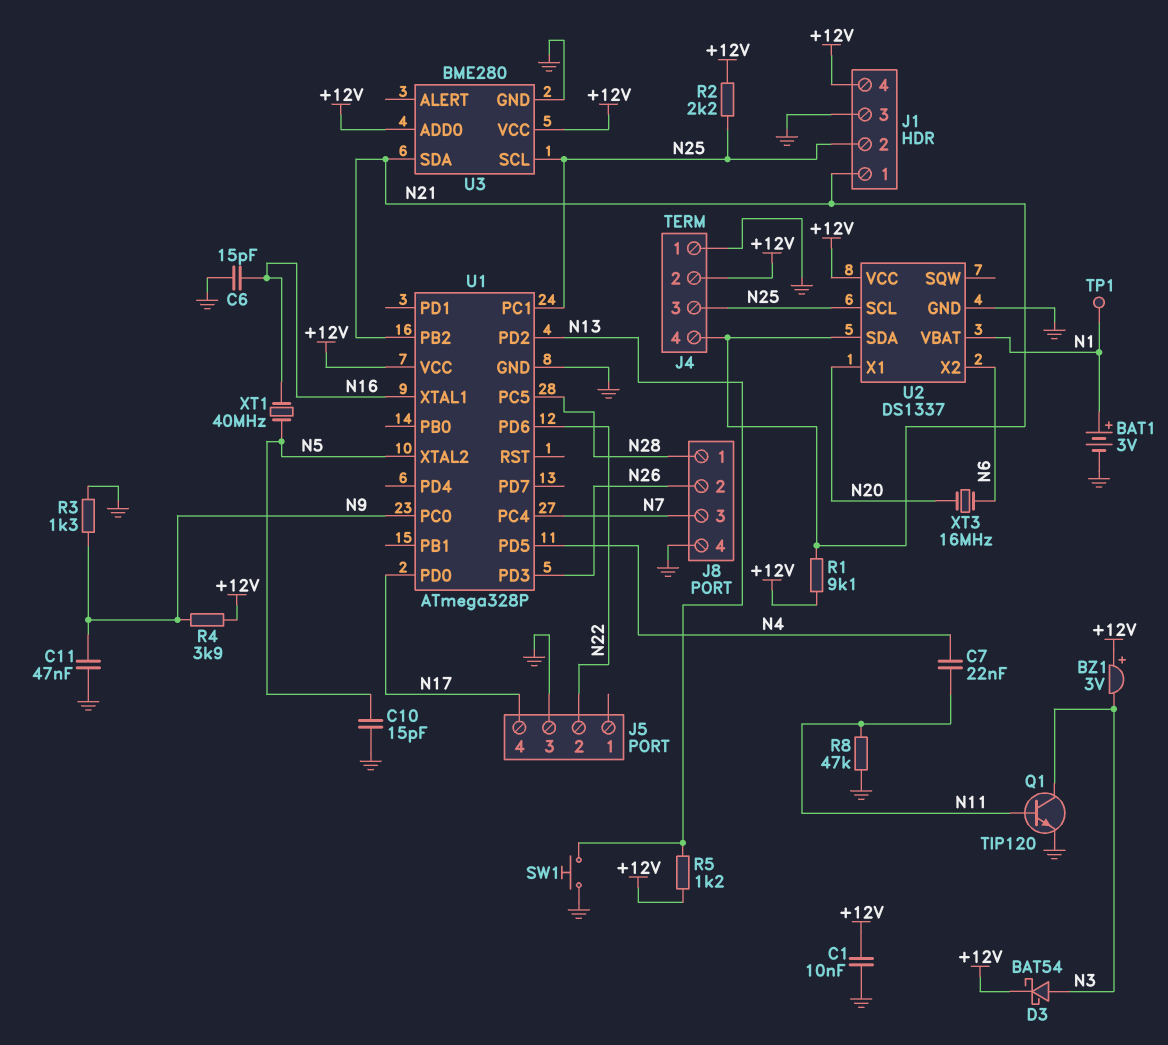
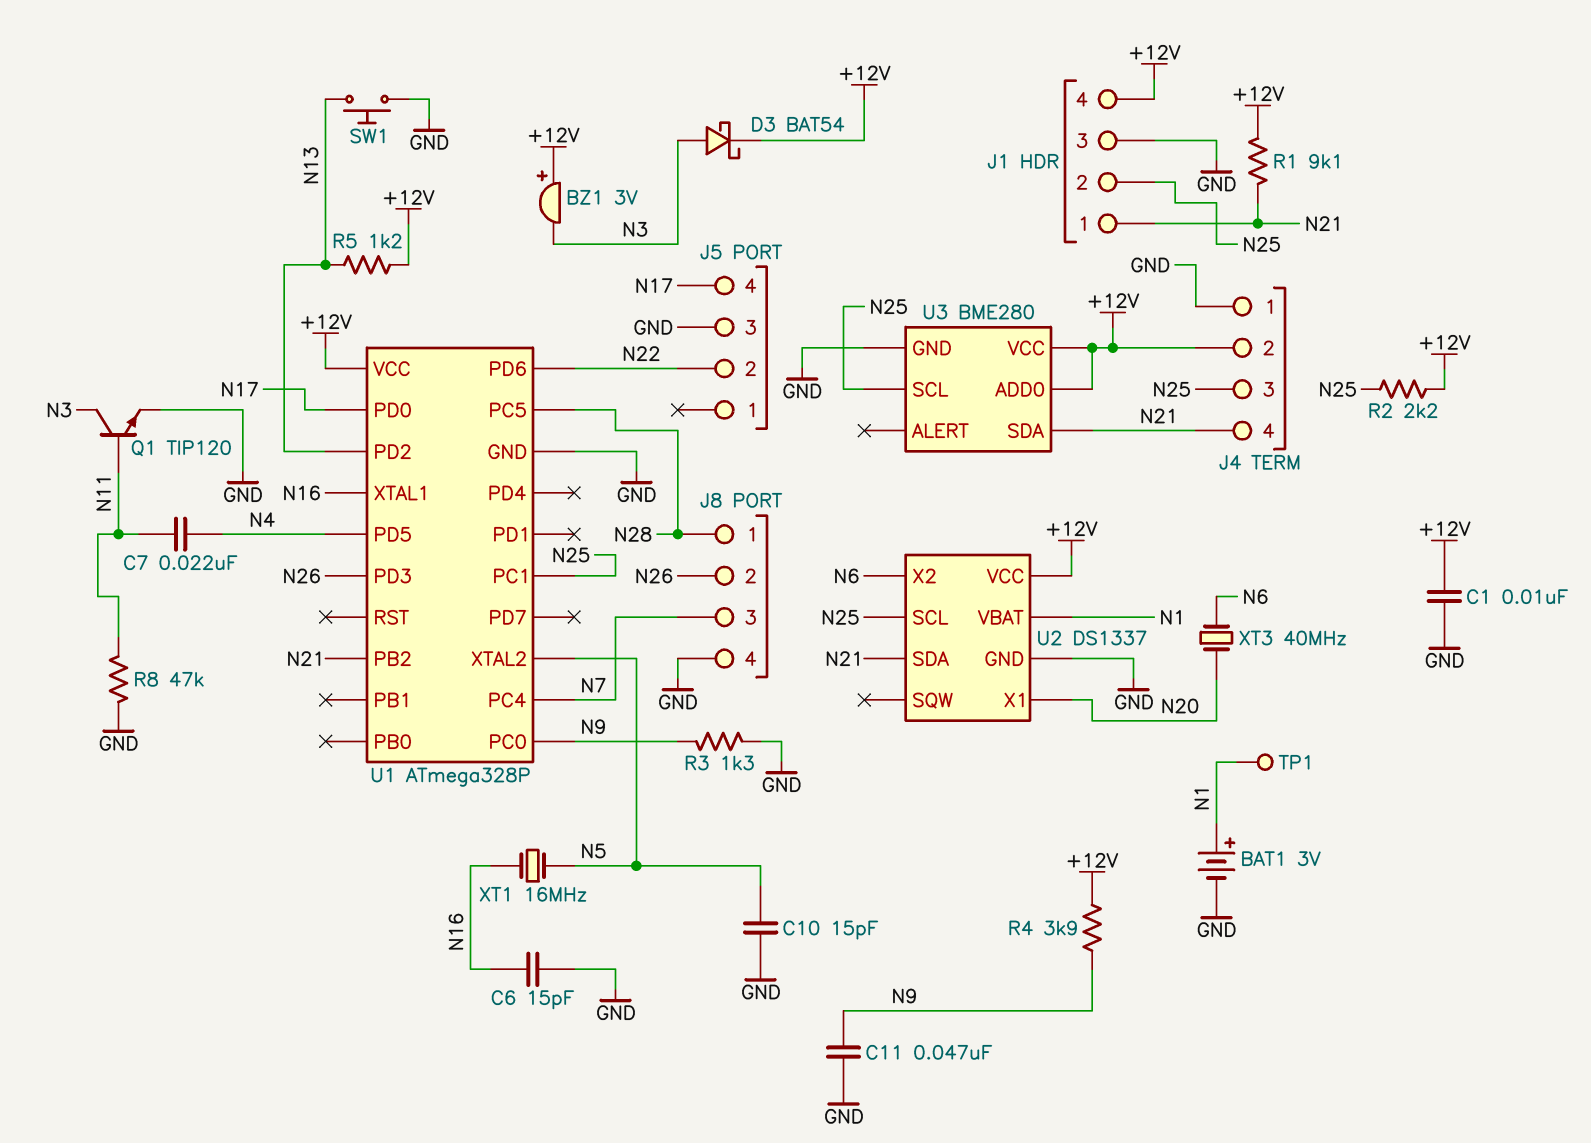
XT1: 40MHz (N5, N16) -> 16MHz (N5, N16)
XT3: 16MHz (N6, N20) -> 40MHz (N6, N20)

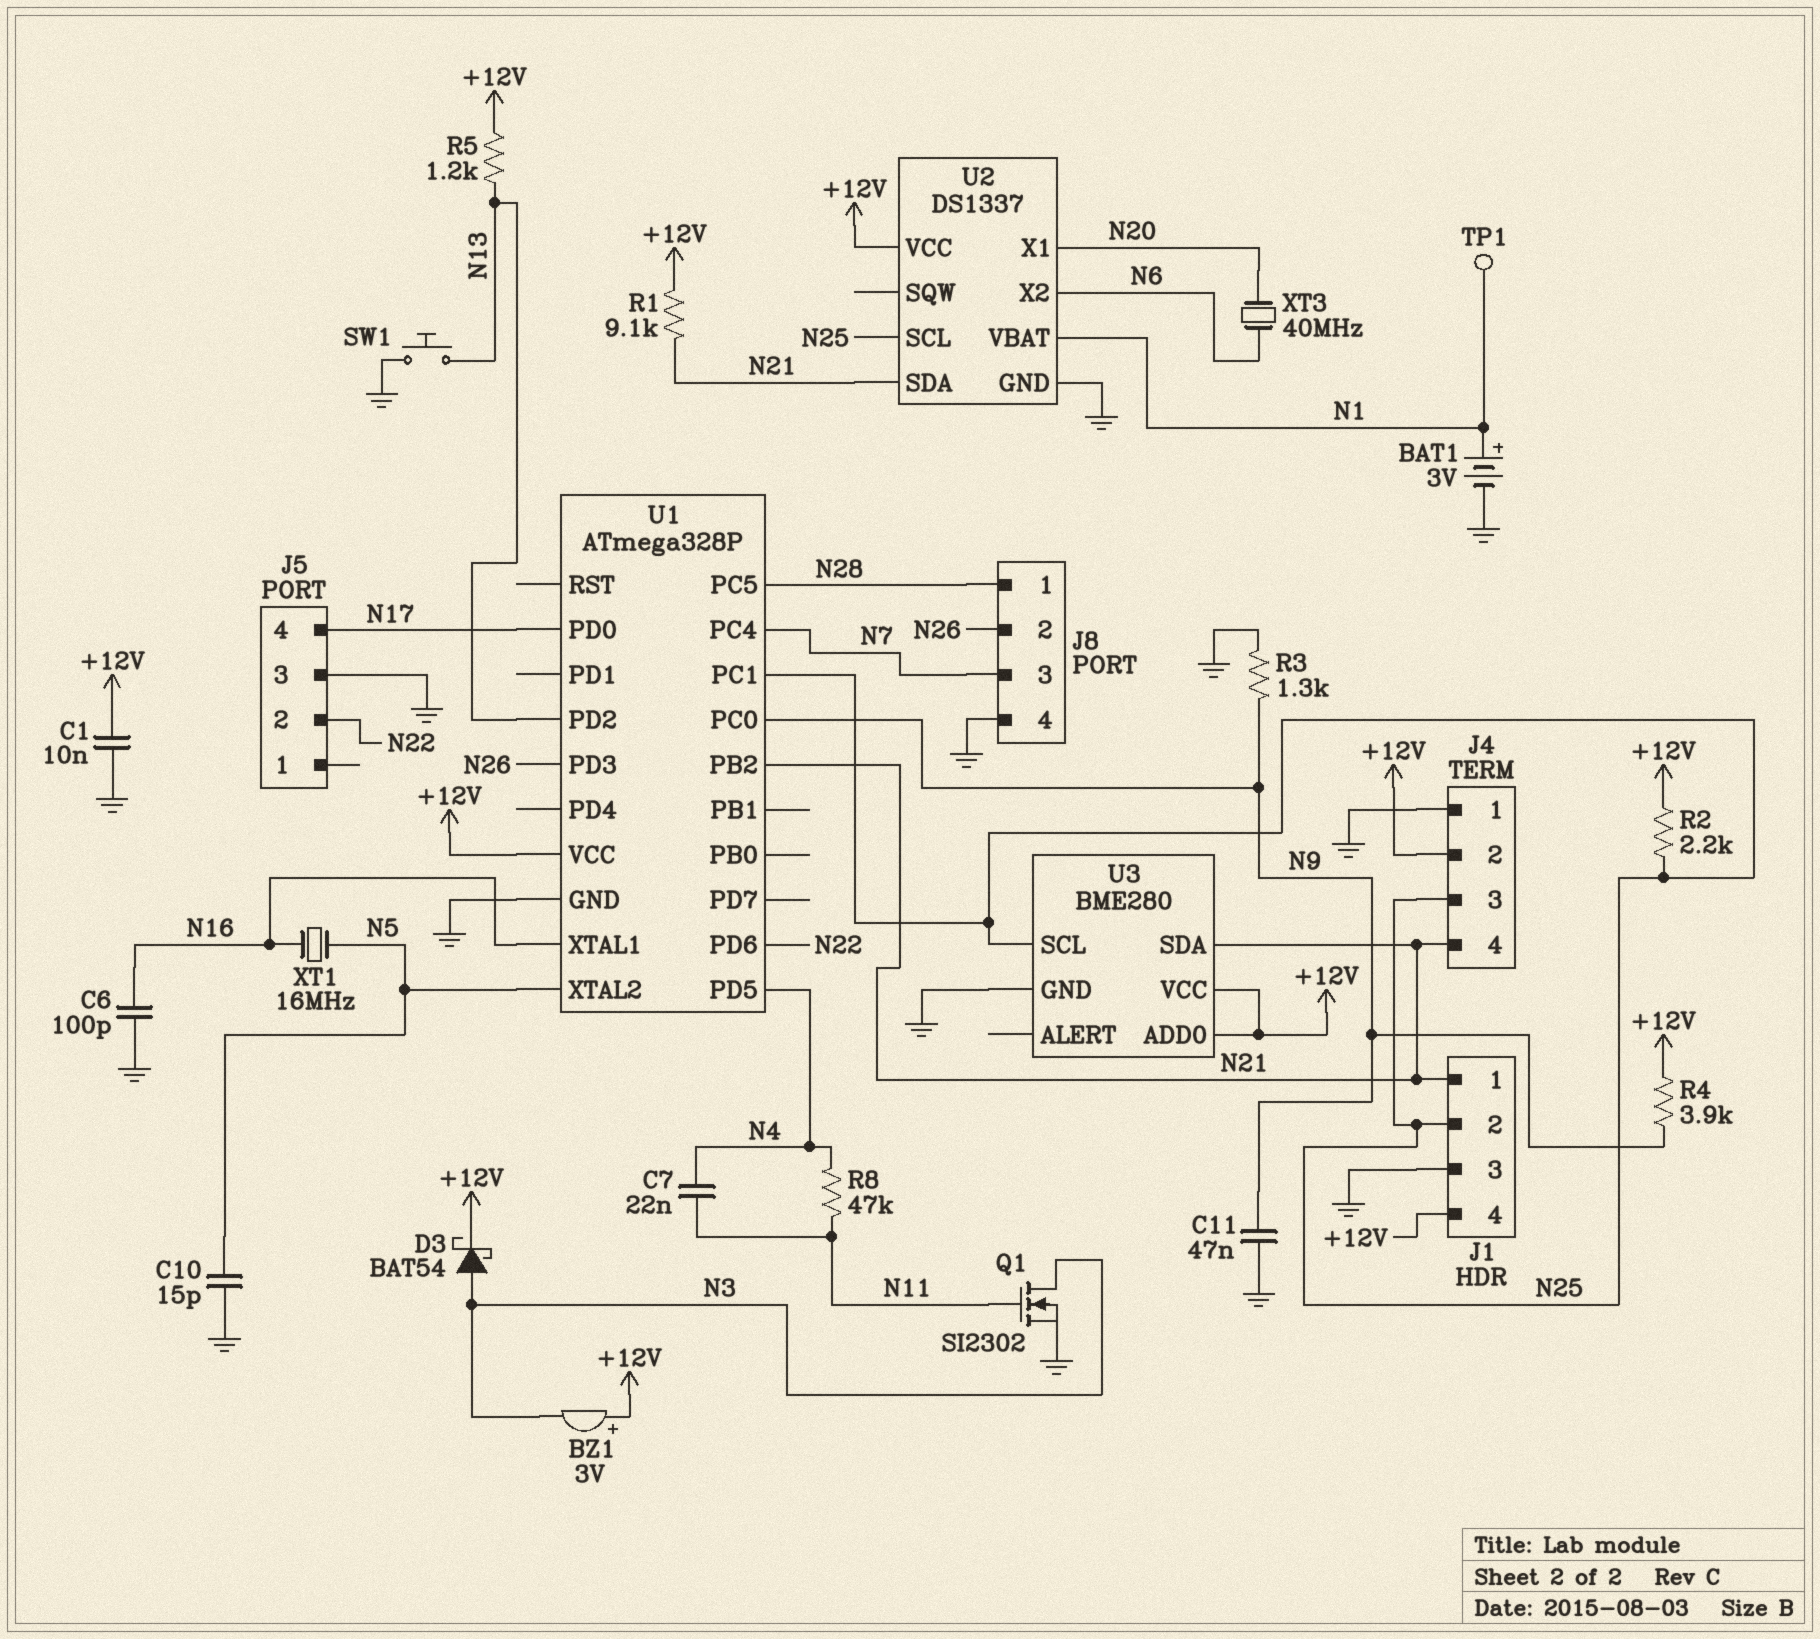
C6: 15pF (GND, N16) -> 100pF (GND, N16)
Q1: NPN TIP120 (B N11, C N3, E GND) -> NMOS SI2302 (G N11, D N3, S GND)
R8: 47k (GND, N11) -> 47k (N4, N11)

